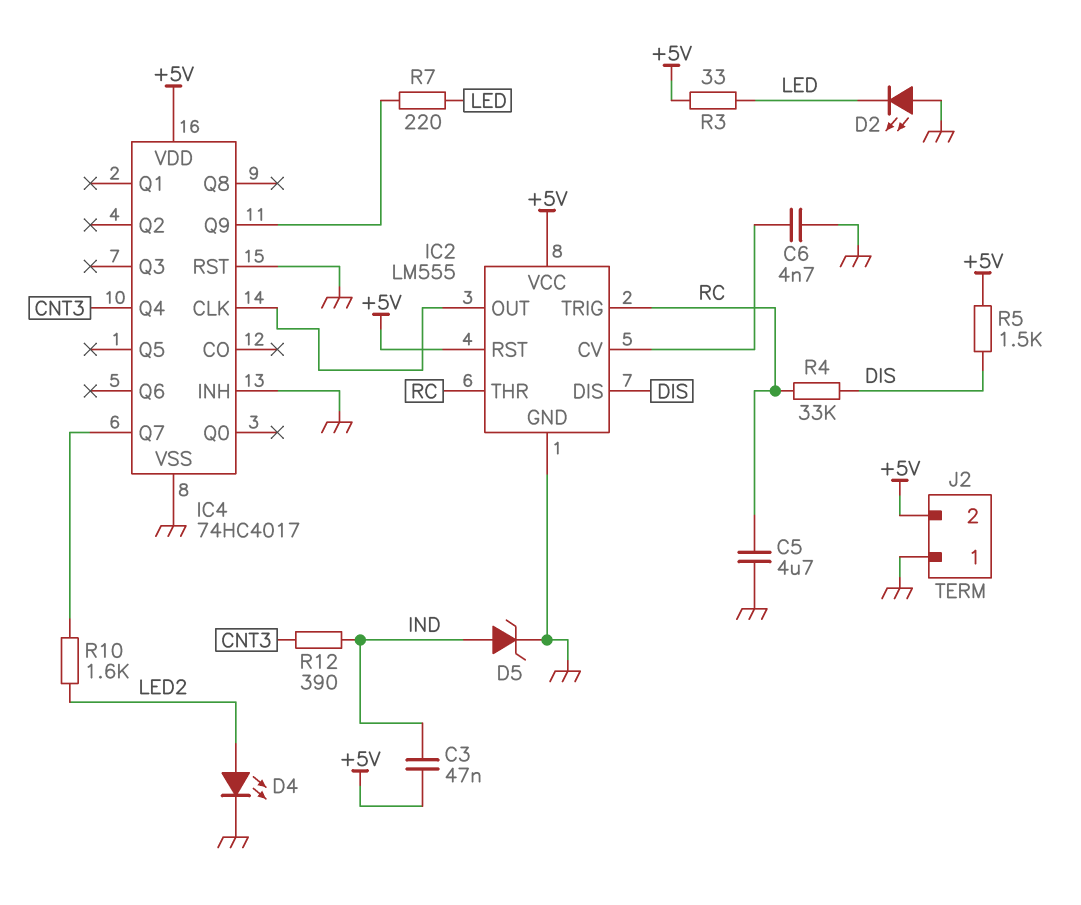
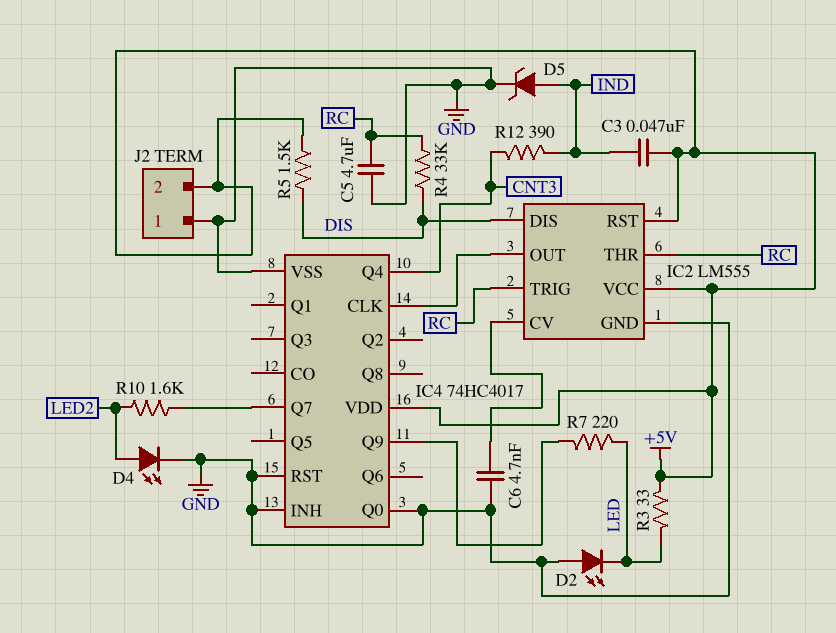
IC4 pin Q0: none -> GND

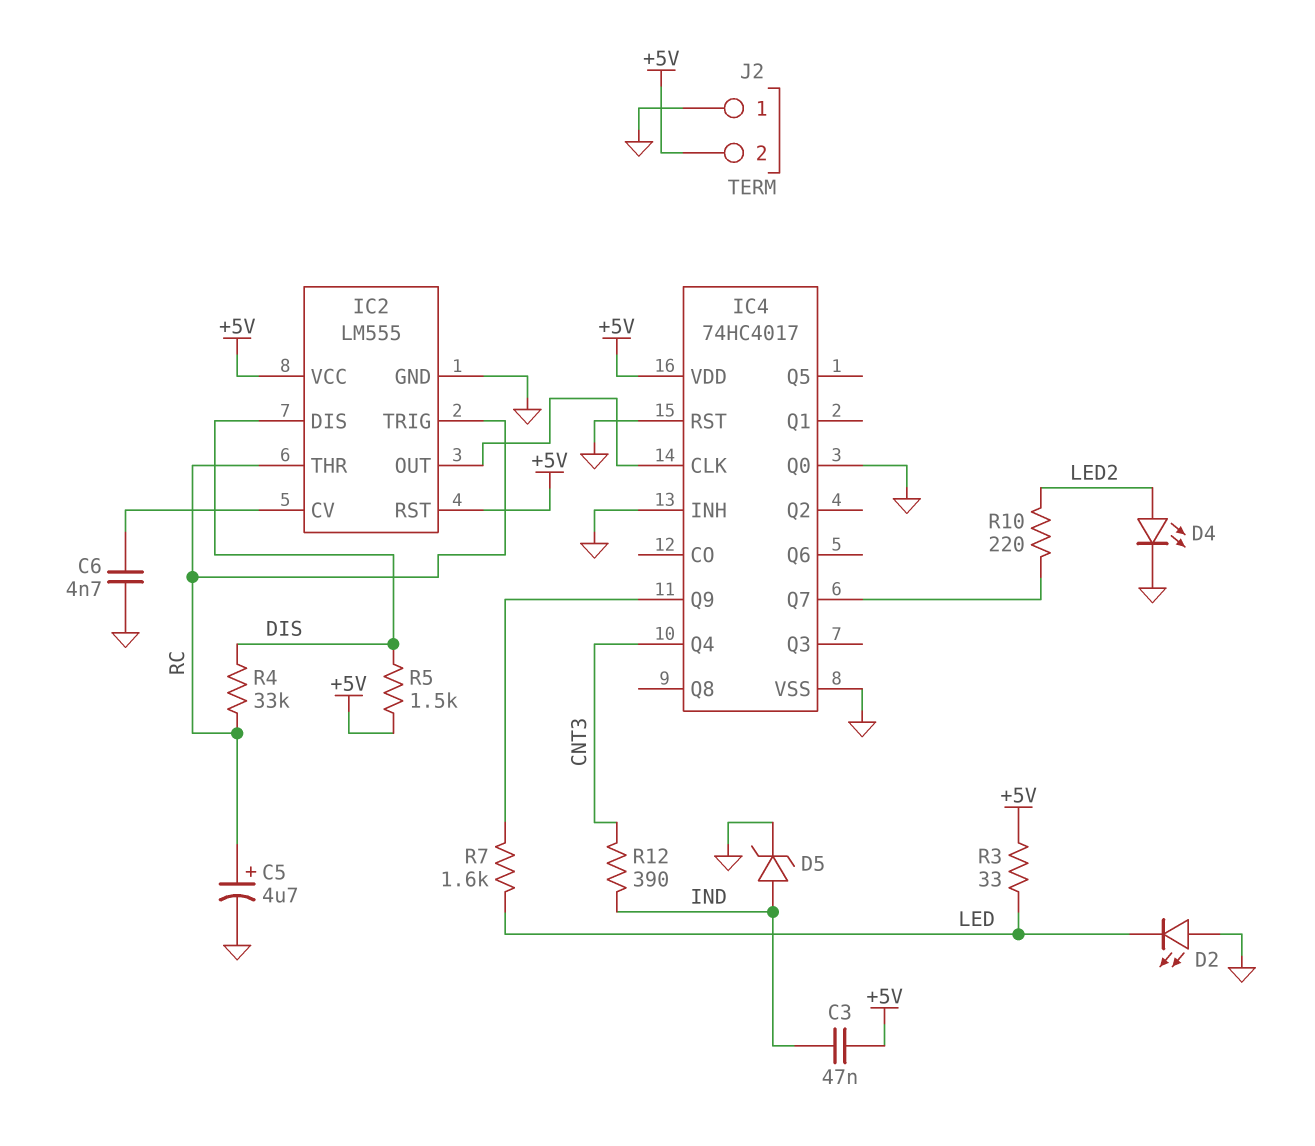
C5: 4.7uF (GND, RC) -> 4.7uF (plus RC, minus GND)
R7: 220 (IC4/Q9, LED) -> 1.6k (IC4/Q9, LED)
R10: 1.6k (IC4/Q7, LED2) -> 220 (IC4/Q7, LED2)

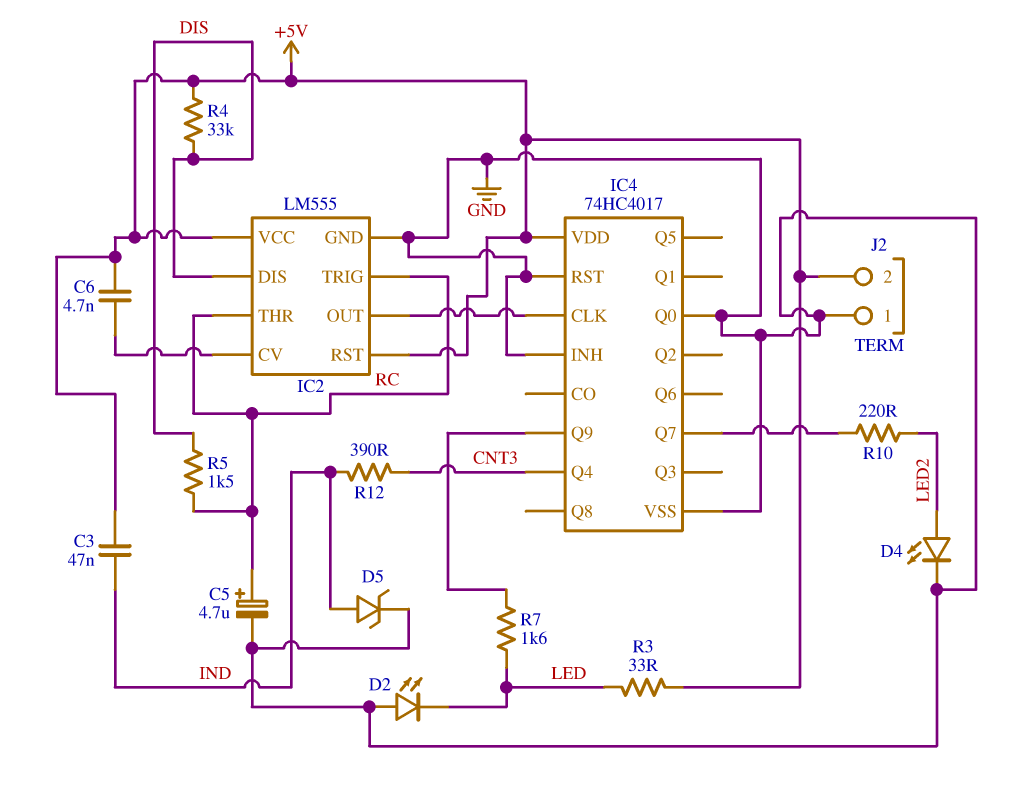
C6: 4.7nF (GND, IC2/CV) -> 4.7nF (+5V, IC2/CV)
R4: 33k (DIS, RC) -> 33k (+5V, DIS)
R5: 1.5k (+5V, DIS) -> 1.5k (DIS, RC)

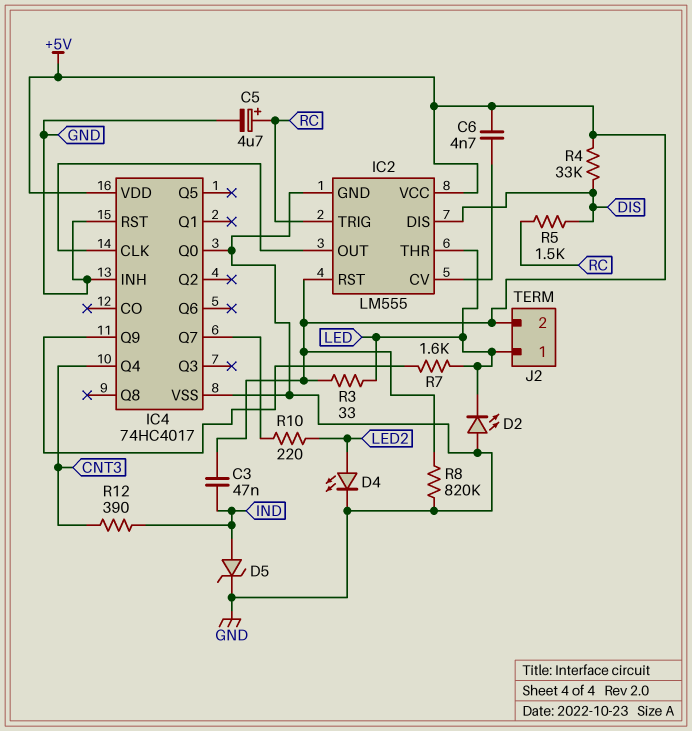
IC2 pin THR: RC -> LED
J2 pin 1: GND -> LED
R8: none -> 820k (+5V, GND)

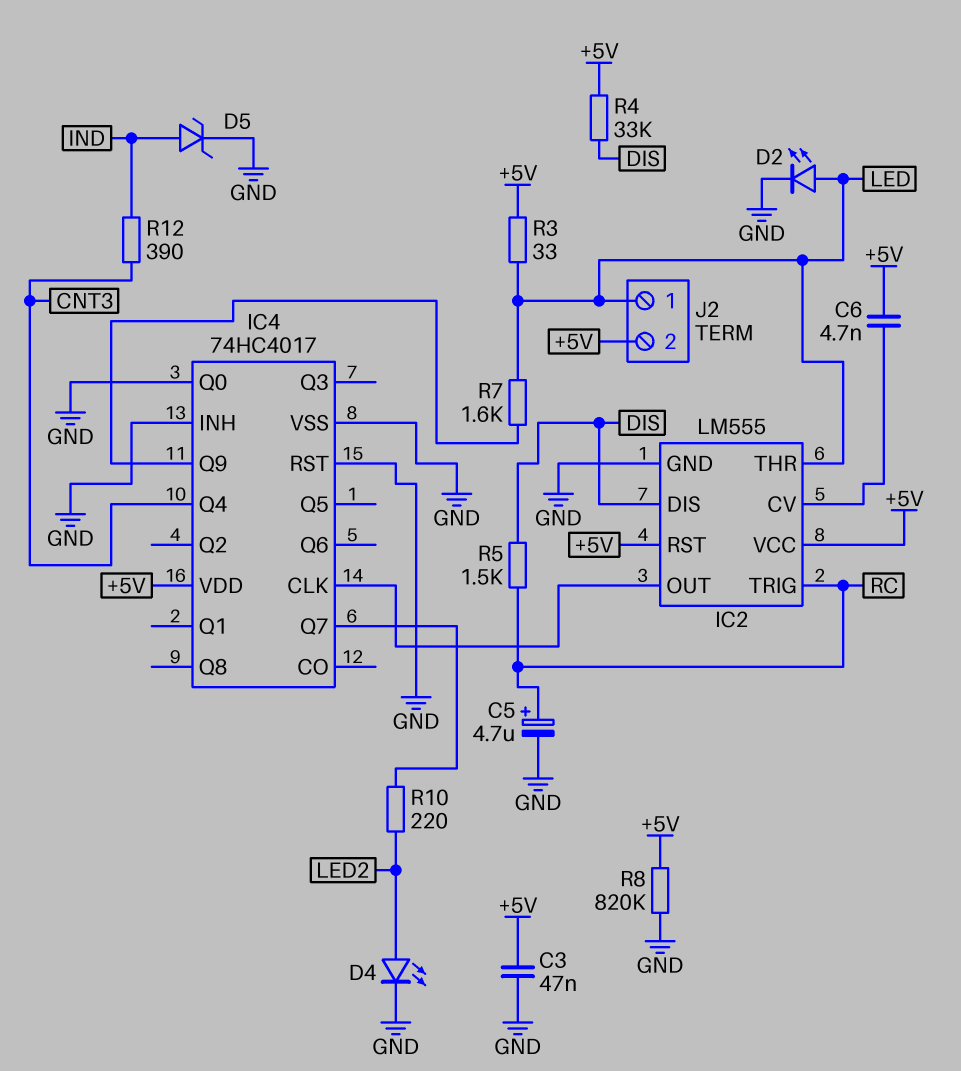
C3: 47nF (+5V, IND) -> 47nF (+5V, GND)
D2: LED (A GND, K LED) -> LED (A LED, K GND)

